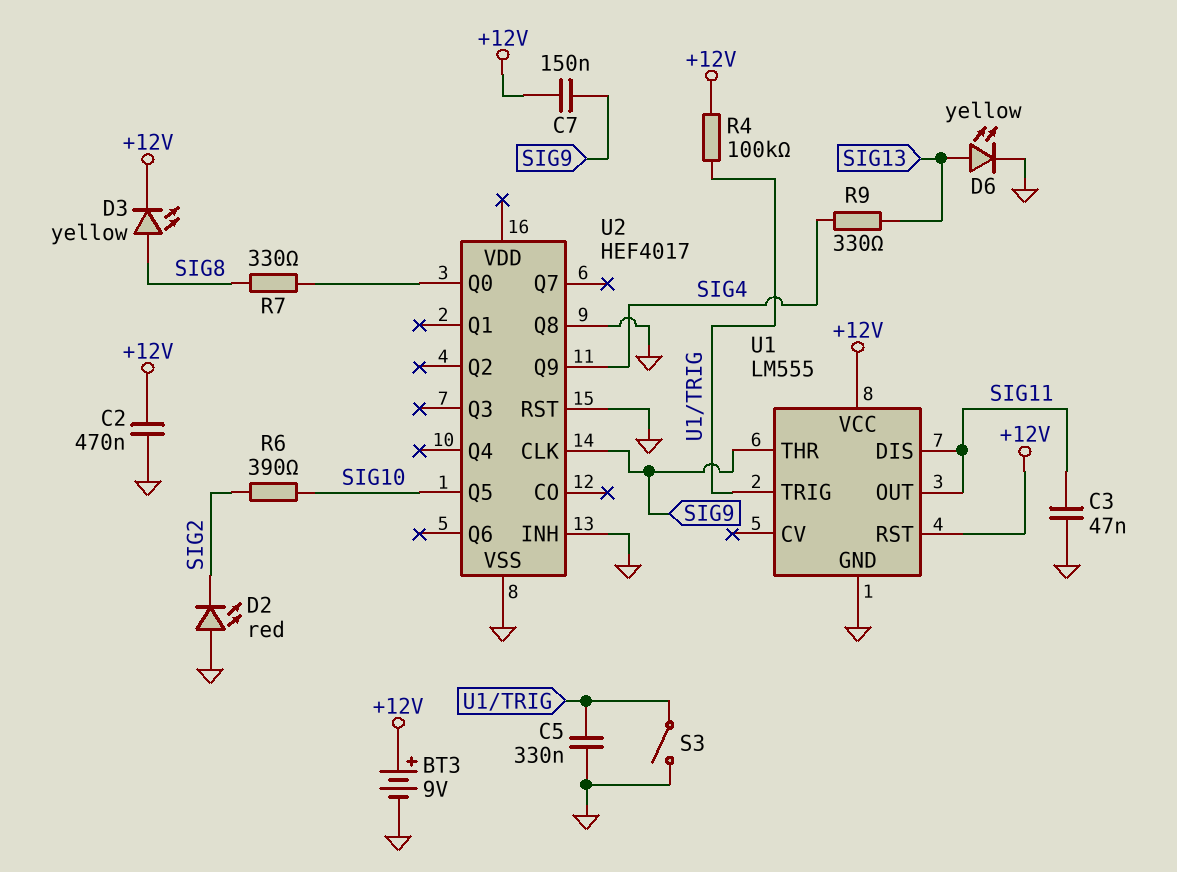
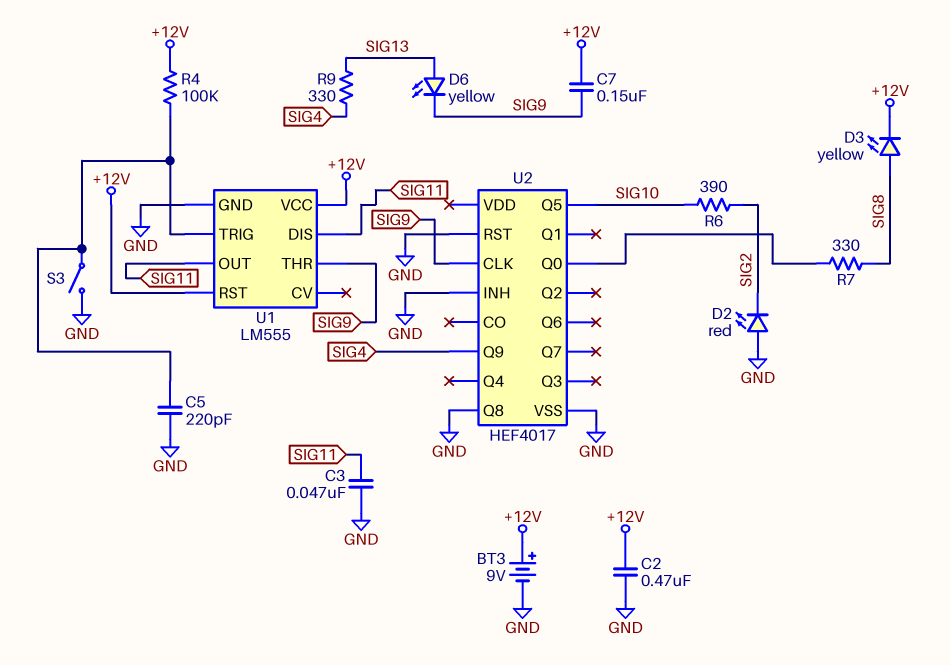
C5: 330nF (GND, U1/TRIG) -> 220pF (GND, U1/TRIG)
D6: LED yellow (A SIG13, K GND) -> LED yellow (A SIG13, K SIG9)

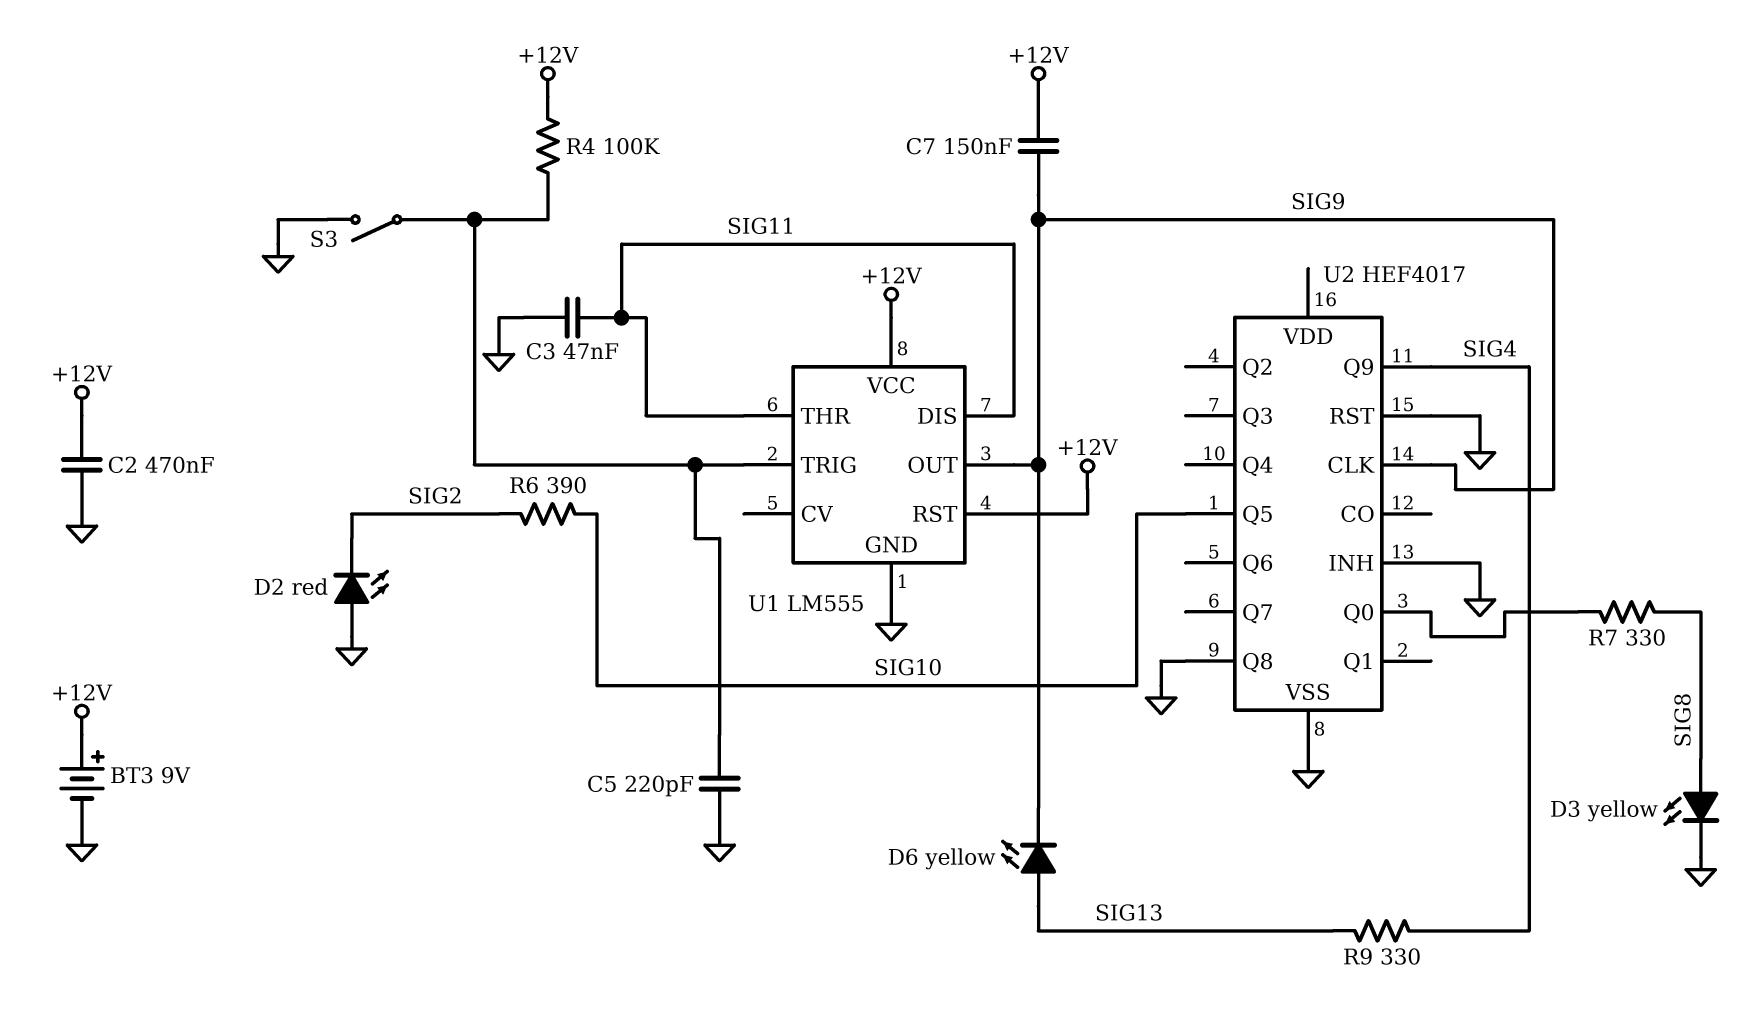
D3: LED yellow (A SIG8, K +12V) -> LED yellow (A SIG8, K GND)
U1 pin OUT: SIG11 -> SIG9
U1 pin THR: SIG9 -> SIG11

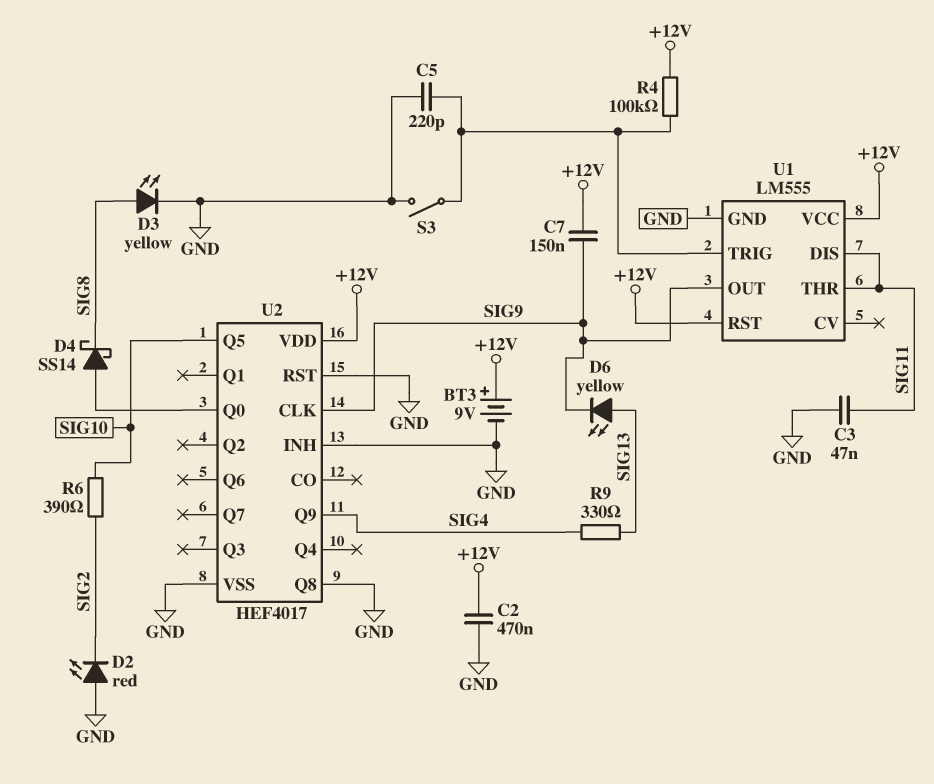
D4: none -> schottky SS14 (A U2/Q0, K SIG8)
R7: 330 (SIG8, U2/Q0) -> none
U2 pin VDD: none -> +12V

